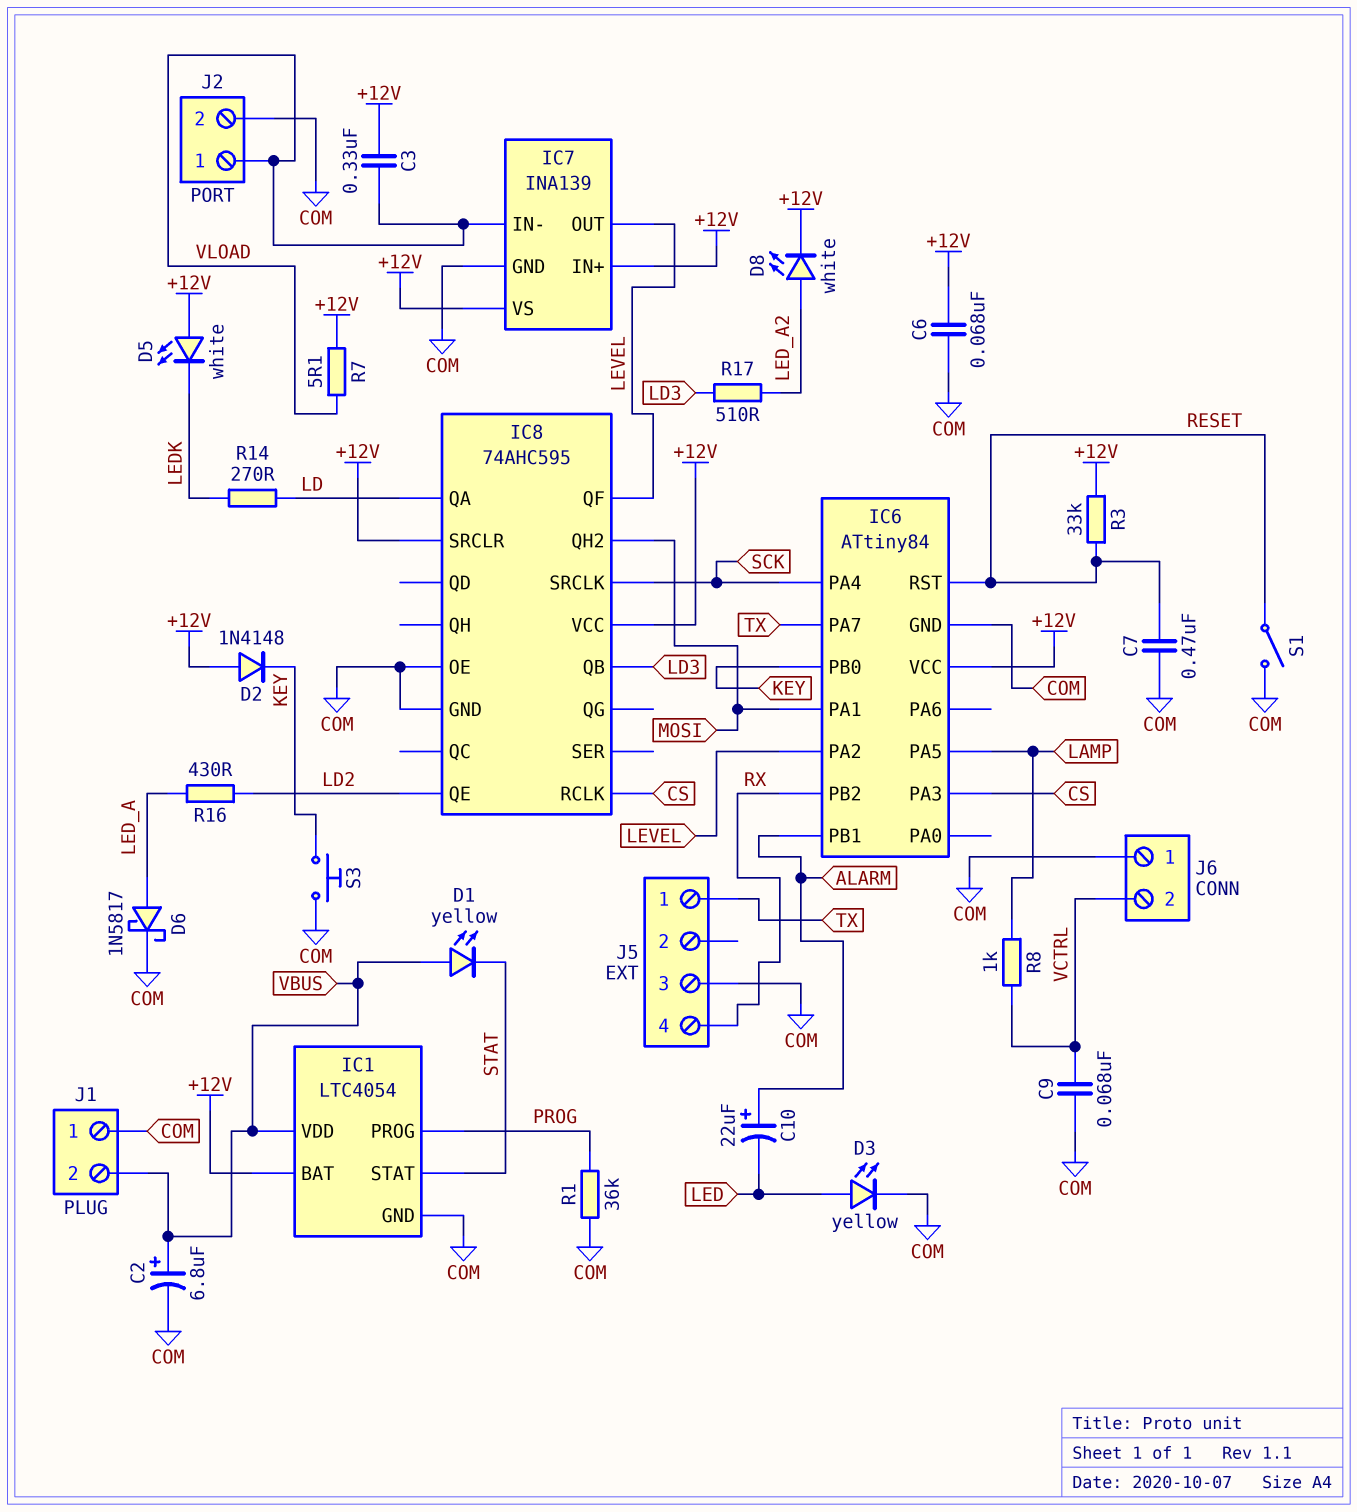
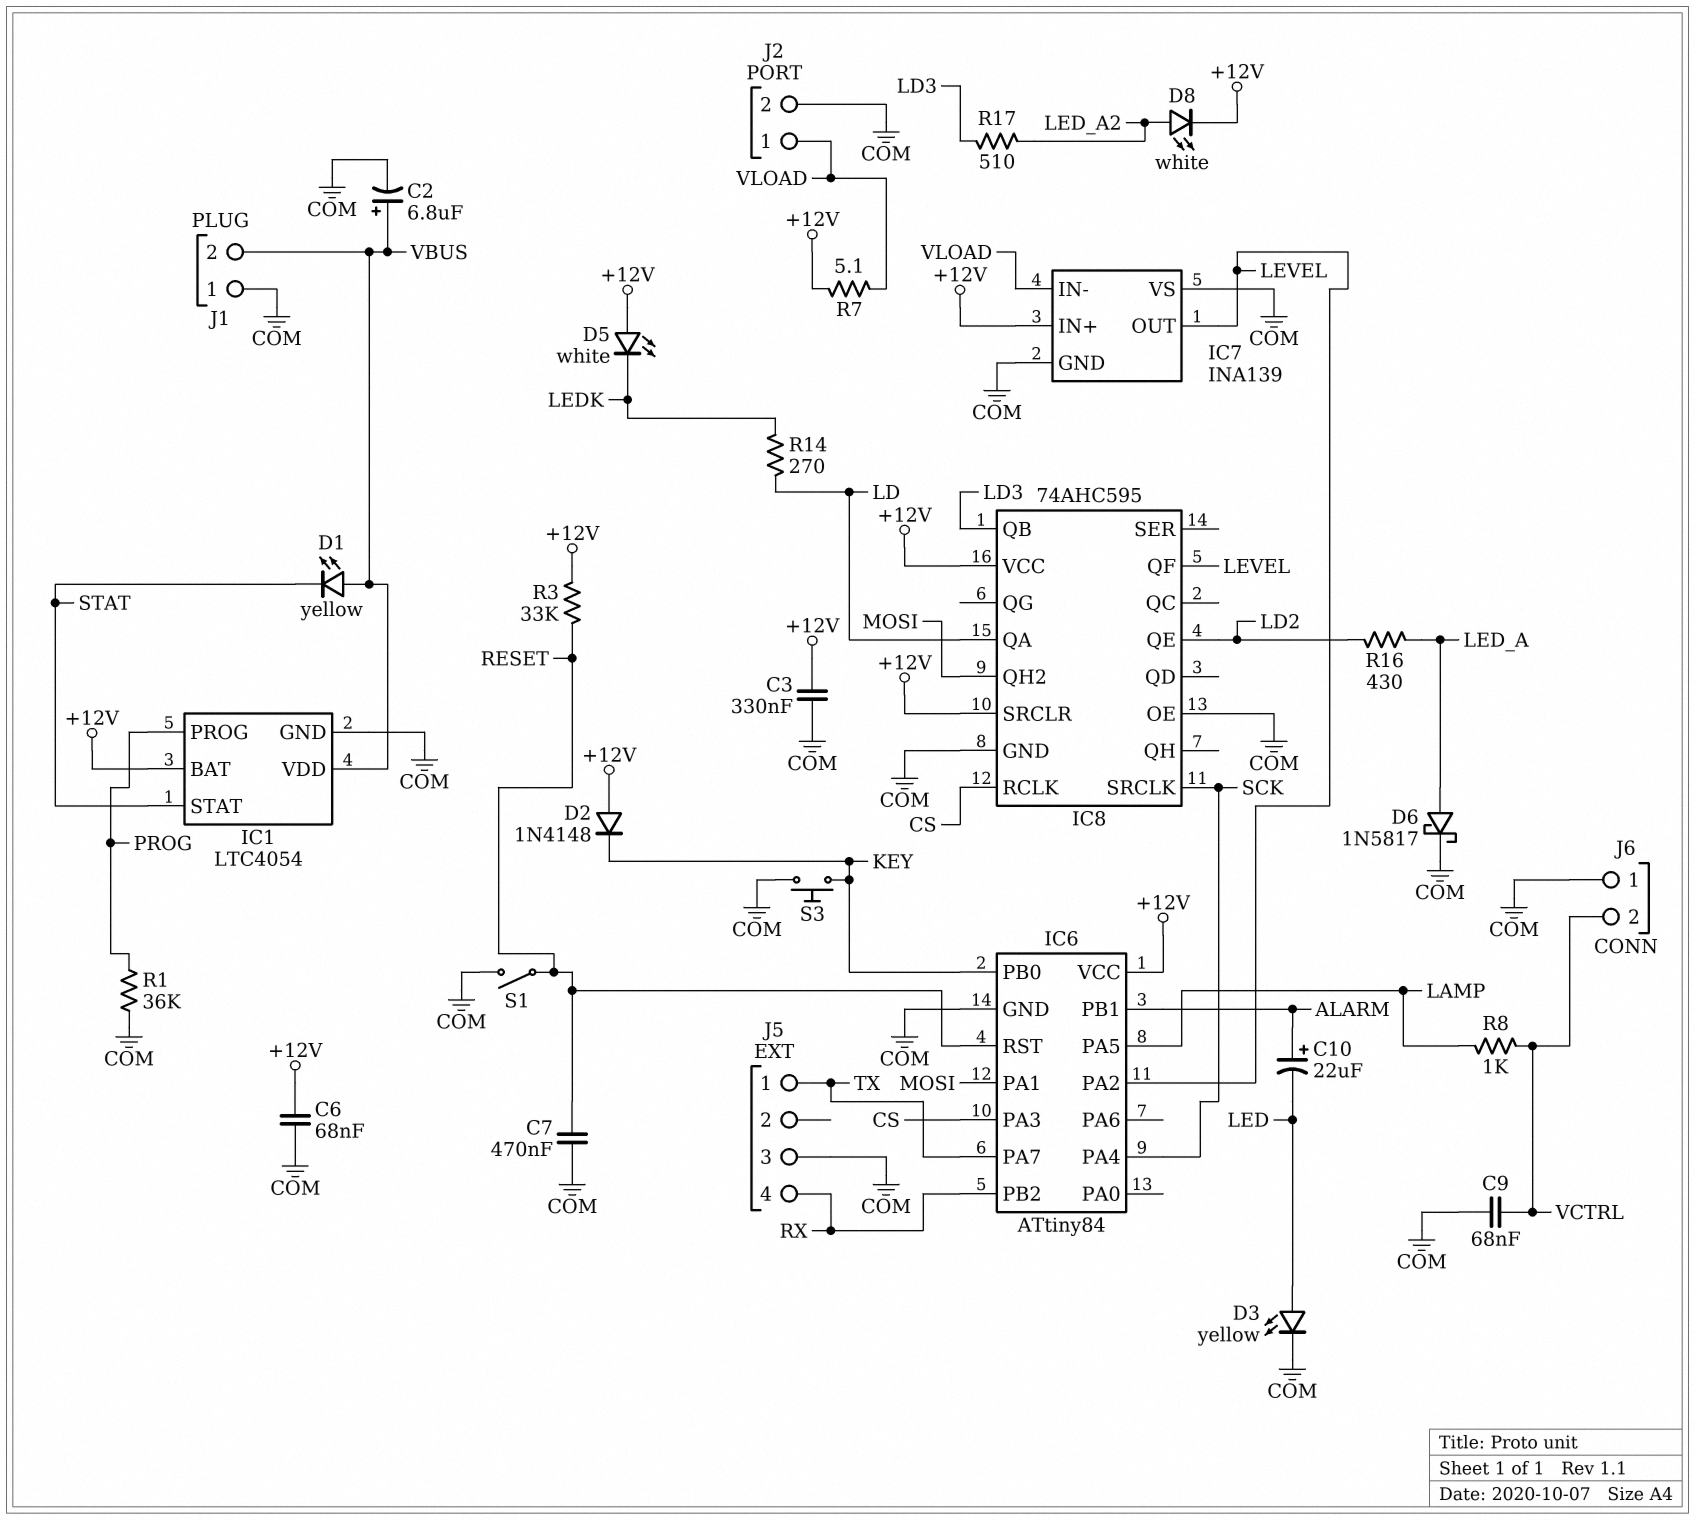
C3: 330nF (+12V, VLOAD) -> 330nF (+12V, COM)
IC7 pin VS: +12V -> COM

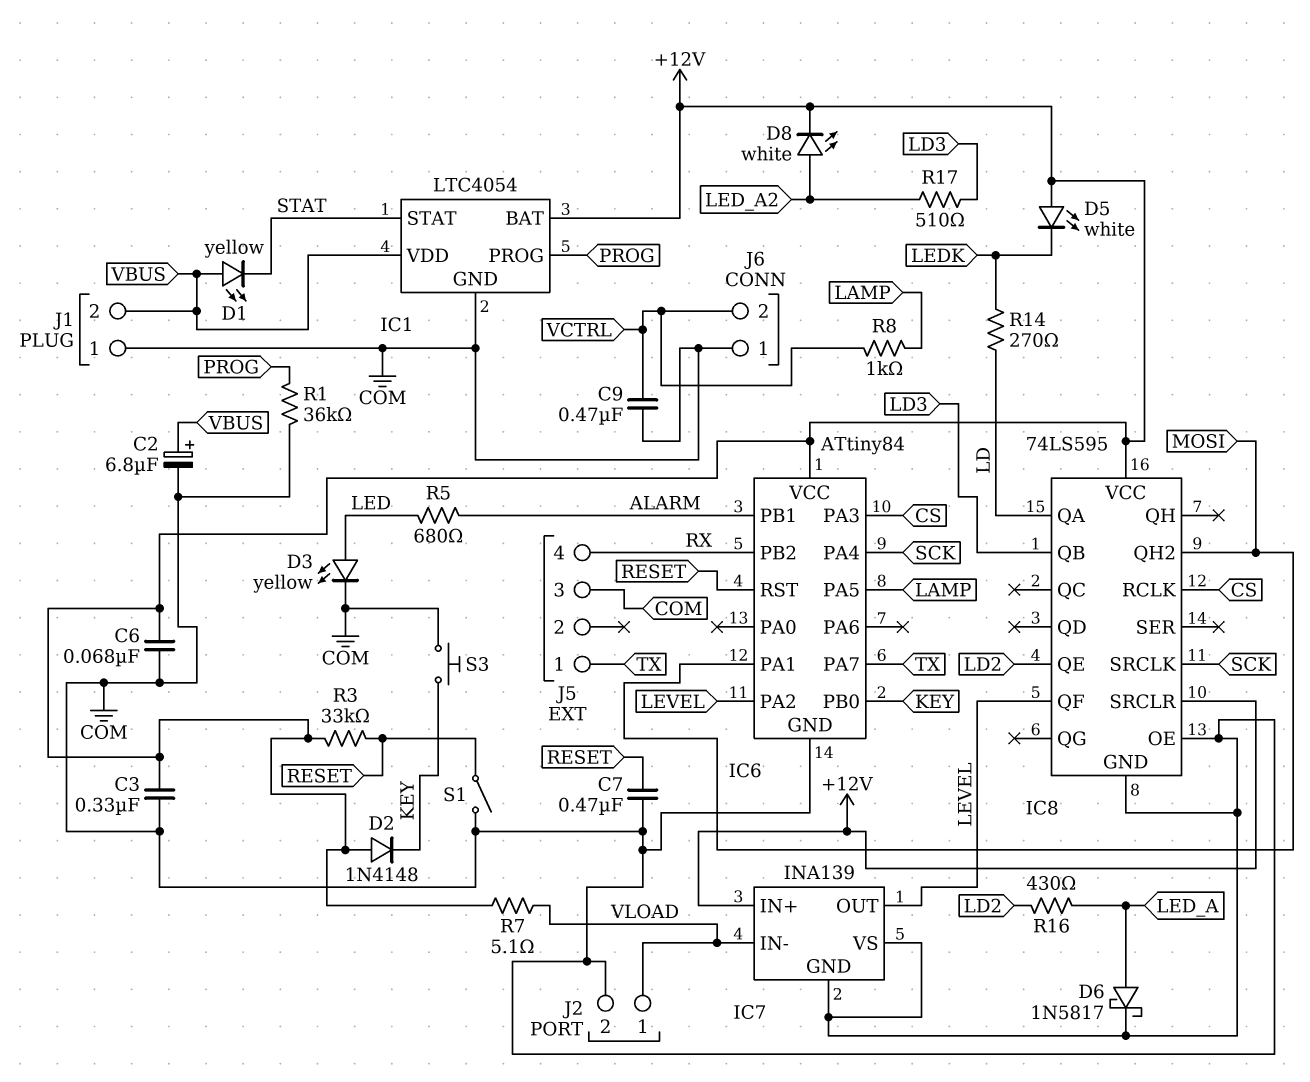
C9: 68nF (COM, VCTRL) -> 470nF (COM, VCTRL)
C10: 22uF (plus ALARM, minus LED) -> none
IC8: 74AHC595 -> 74LS595
R5: none -> 680 (ALARM, LED)

